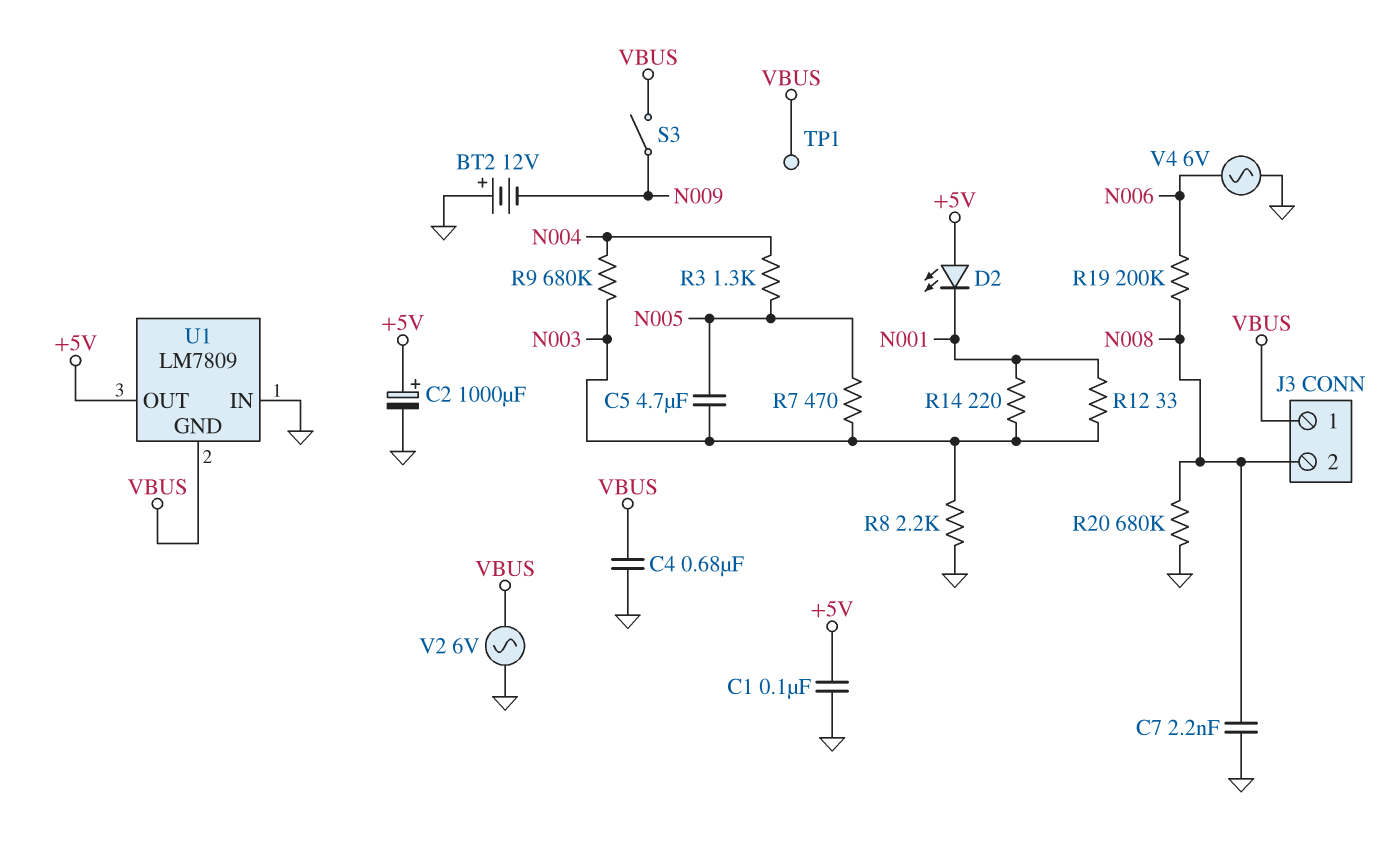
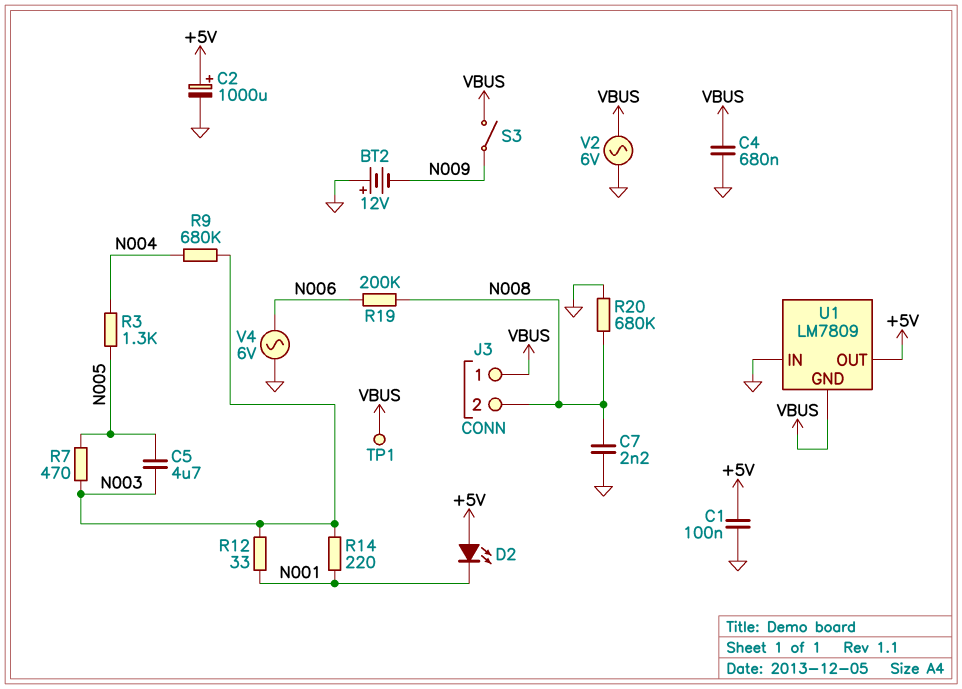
R8: 2.2k (GND, N003) -> none

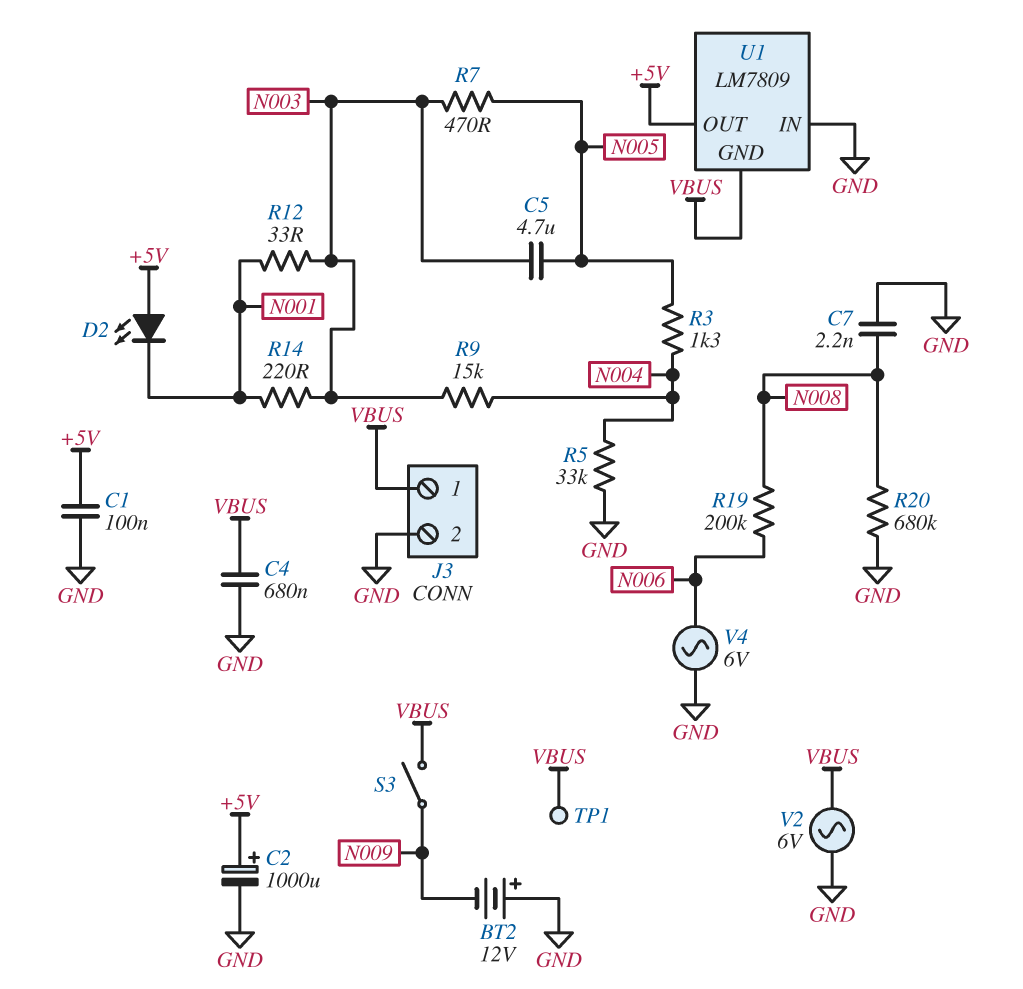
J3 pin 2: N008 -> GND
R5: none -> 33k (GND, N004)
R9: 680k (N003, N004) -> 15k (N003, N004)

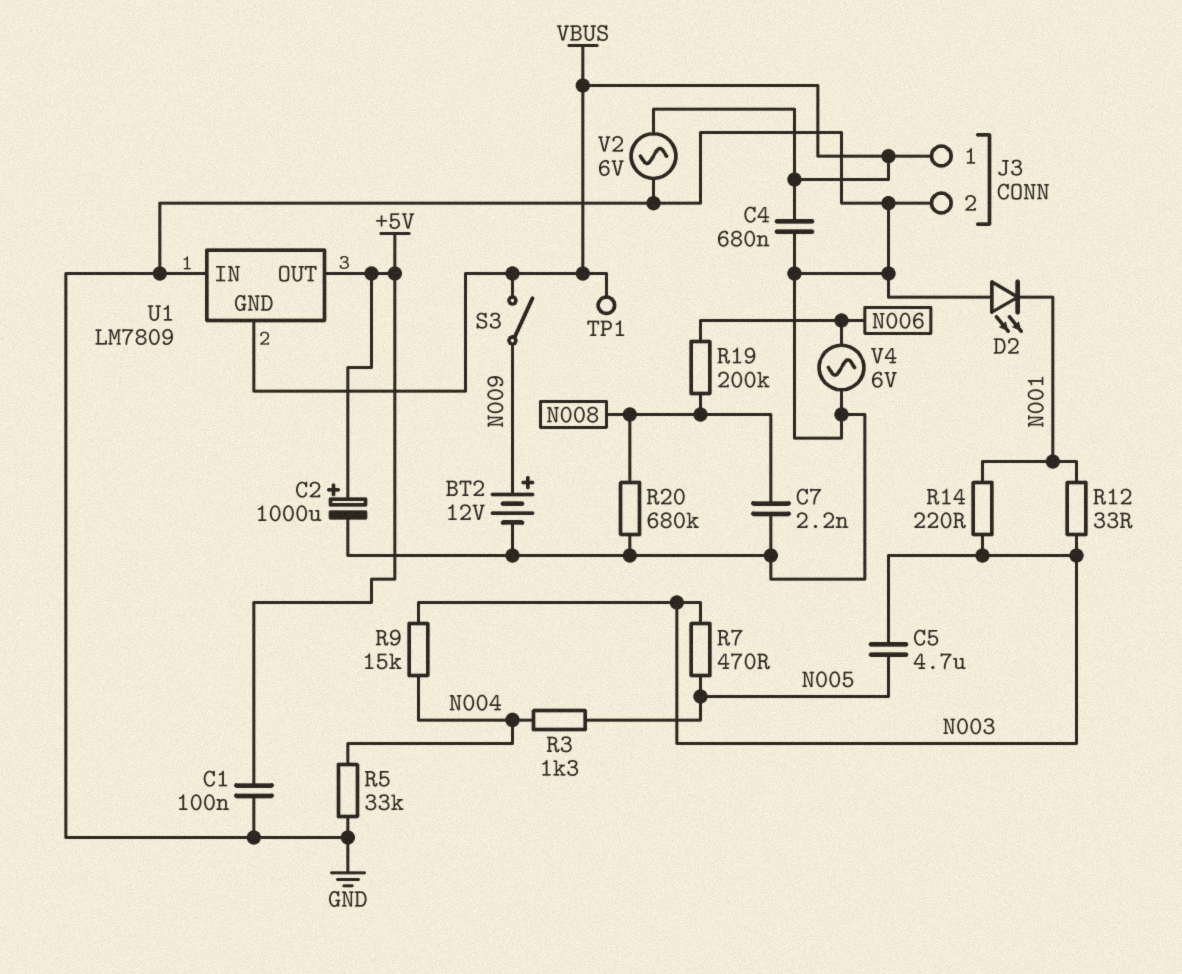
BT2: 12V (plus GND, minus N009) -> 12V (plus N009, minus GND)
D2: LED (A +5V, K N001) -> LED (A GND, K N001)

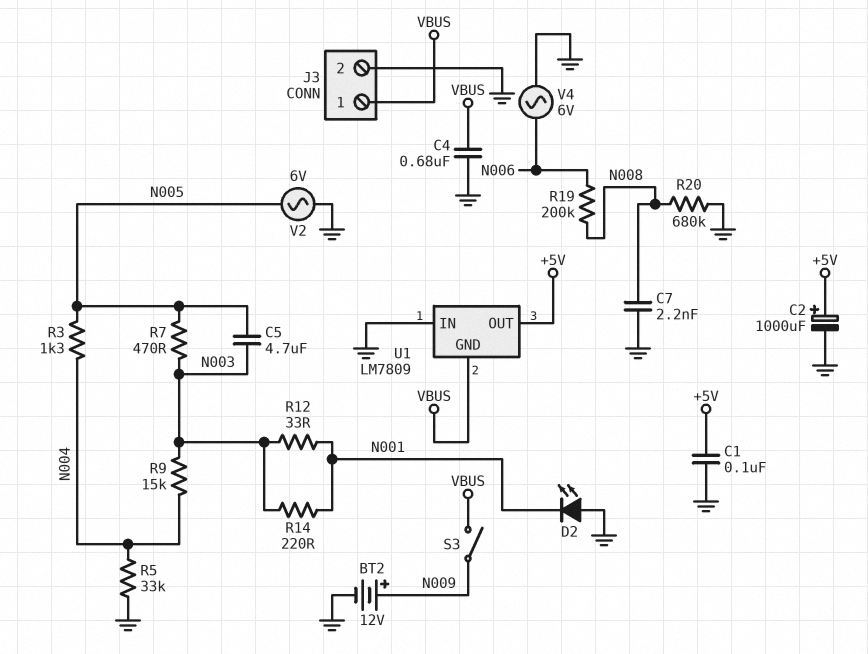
TP1: test point (VBUS) -> none
V2: AC 6V (GND, VBUS) -> AC 6V (GND, N005)

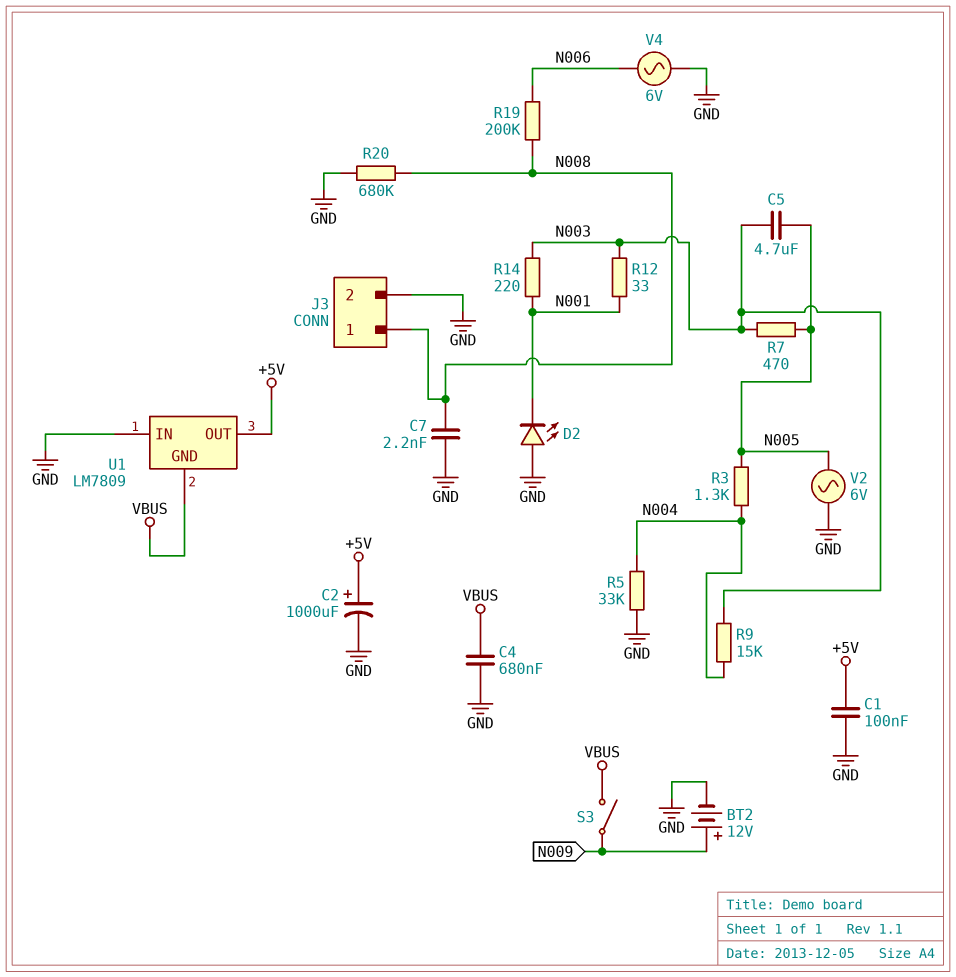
J3 pin 1: VBUS -> N008

